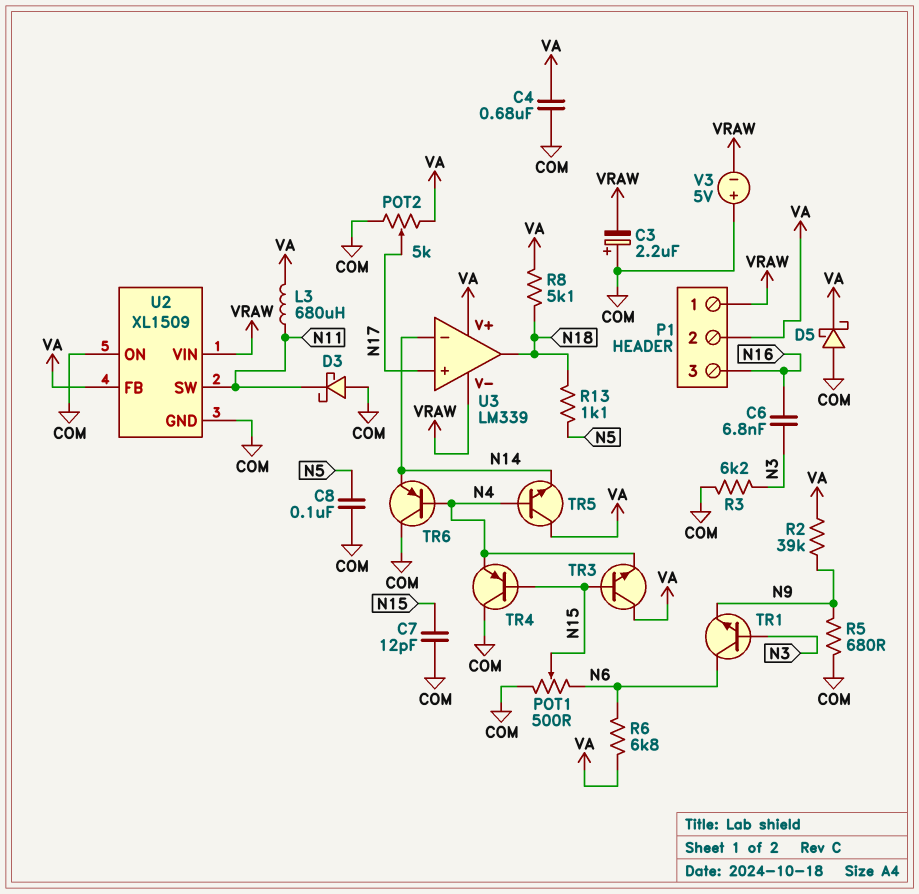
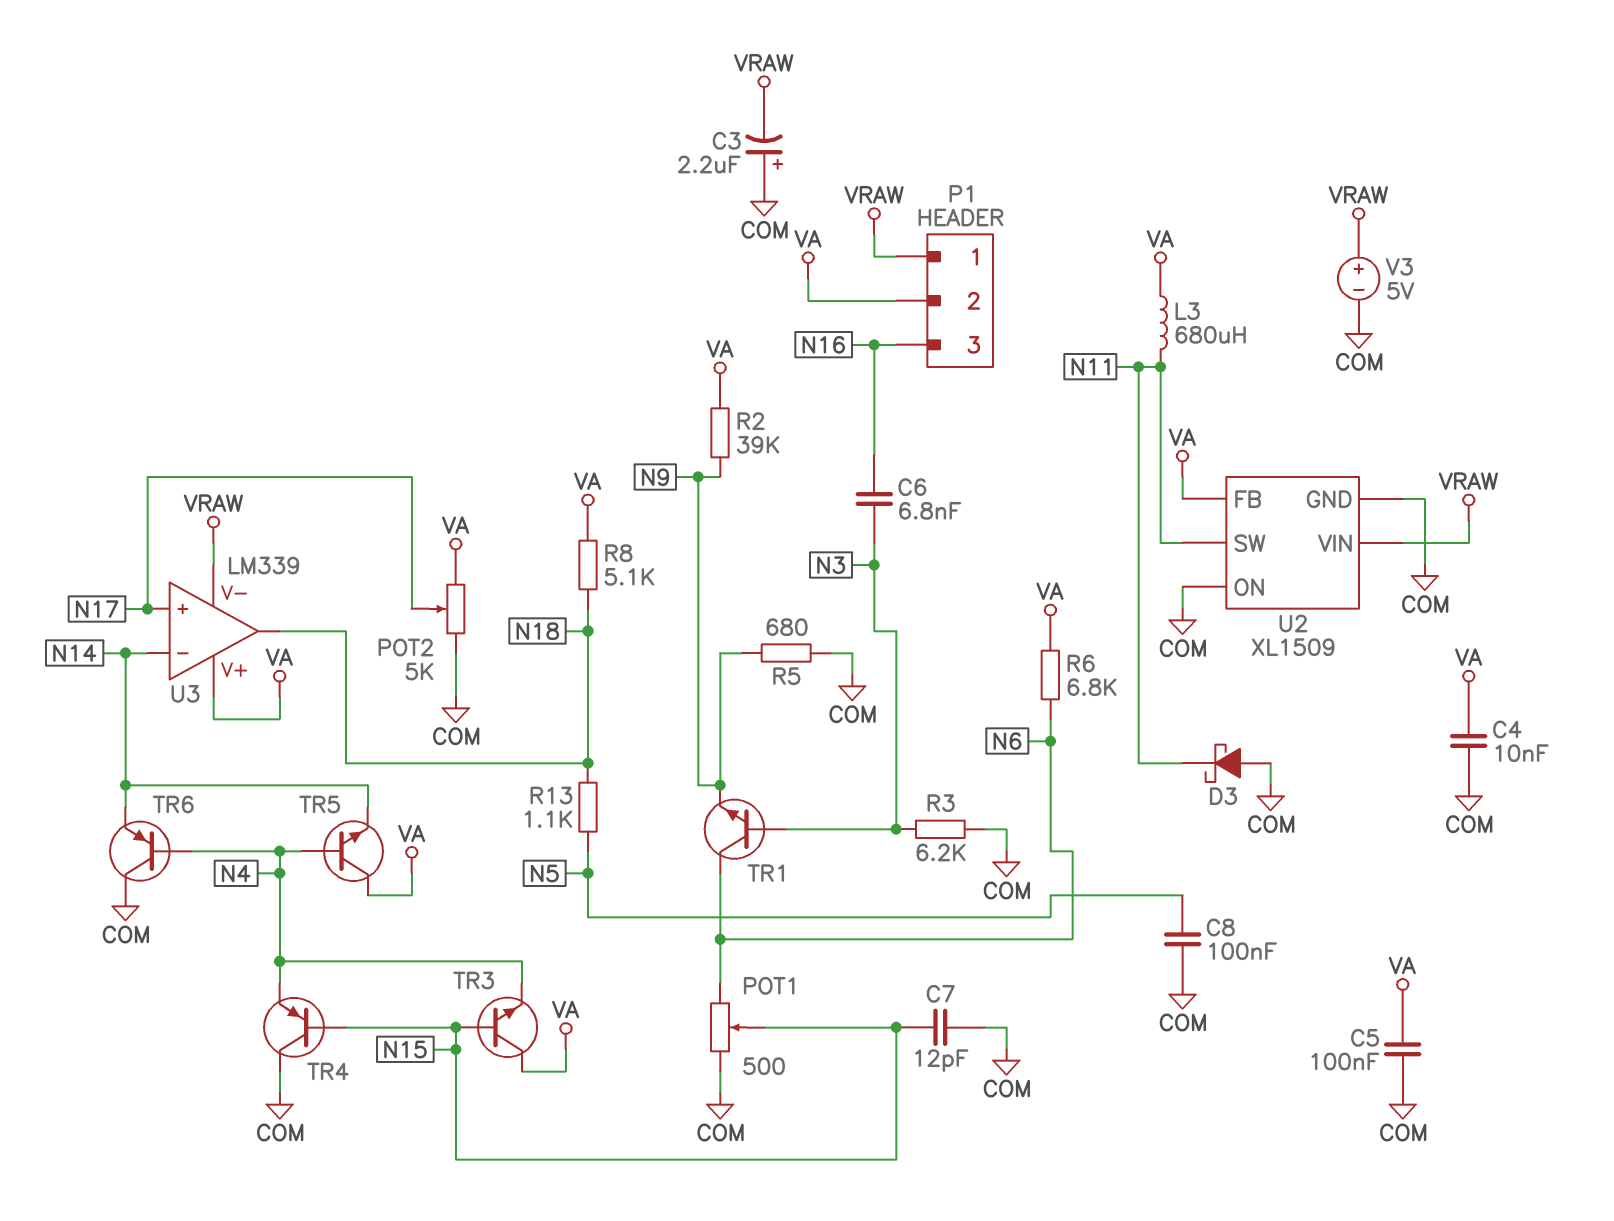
C4: 680nF (COM, VA) -> 10nF (COM, VA)
C5: none -> 100nF (COM, VA)
D5: schottky (A COM, K VA) -> none
V3: 5V (plus COM, minus VRAW) -> 5V (plus VRAW, minus COM)

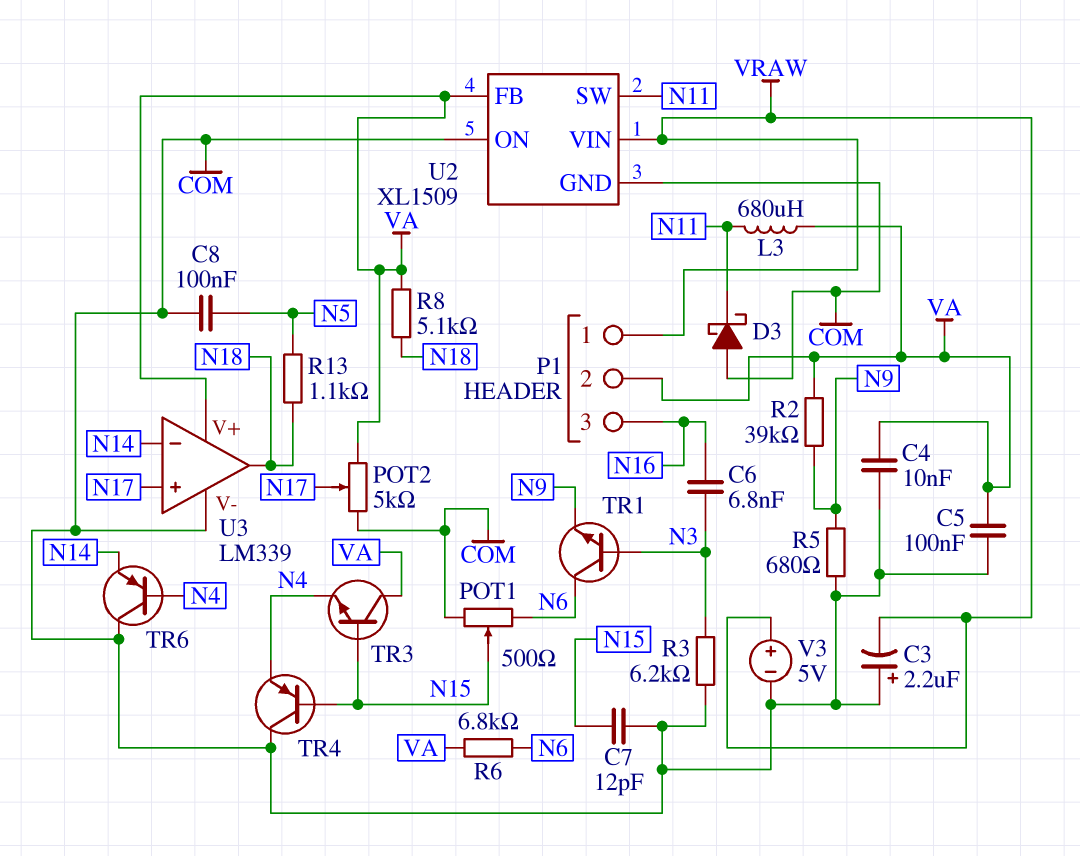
TR5: NPN (B N4, C VA, E N14) -> none
U3 pin V-: VRAW -> COM

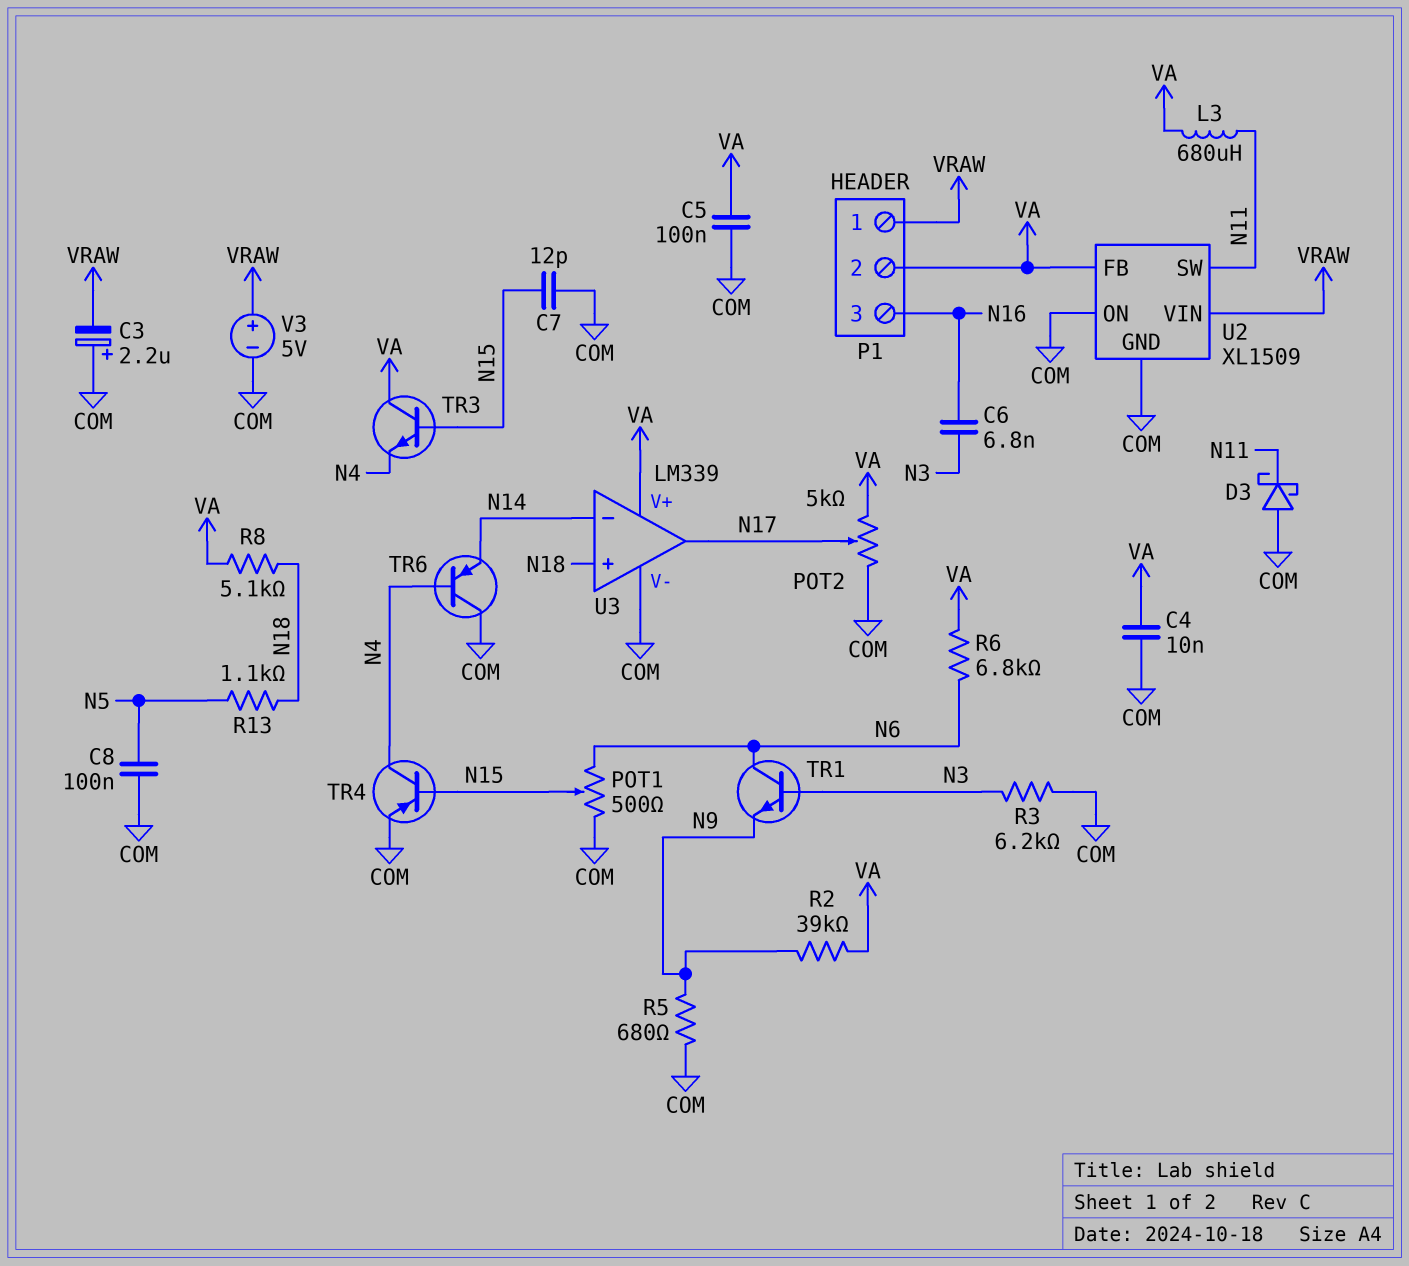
TR4: PNP (B N15, C COM, E N4) -> PNP (B N15, C N4, E COM)
U3 pin in+: N17 -> N18
U3 pin out: N18 -> N17

